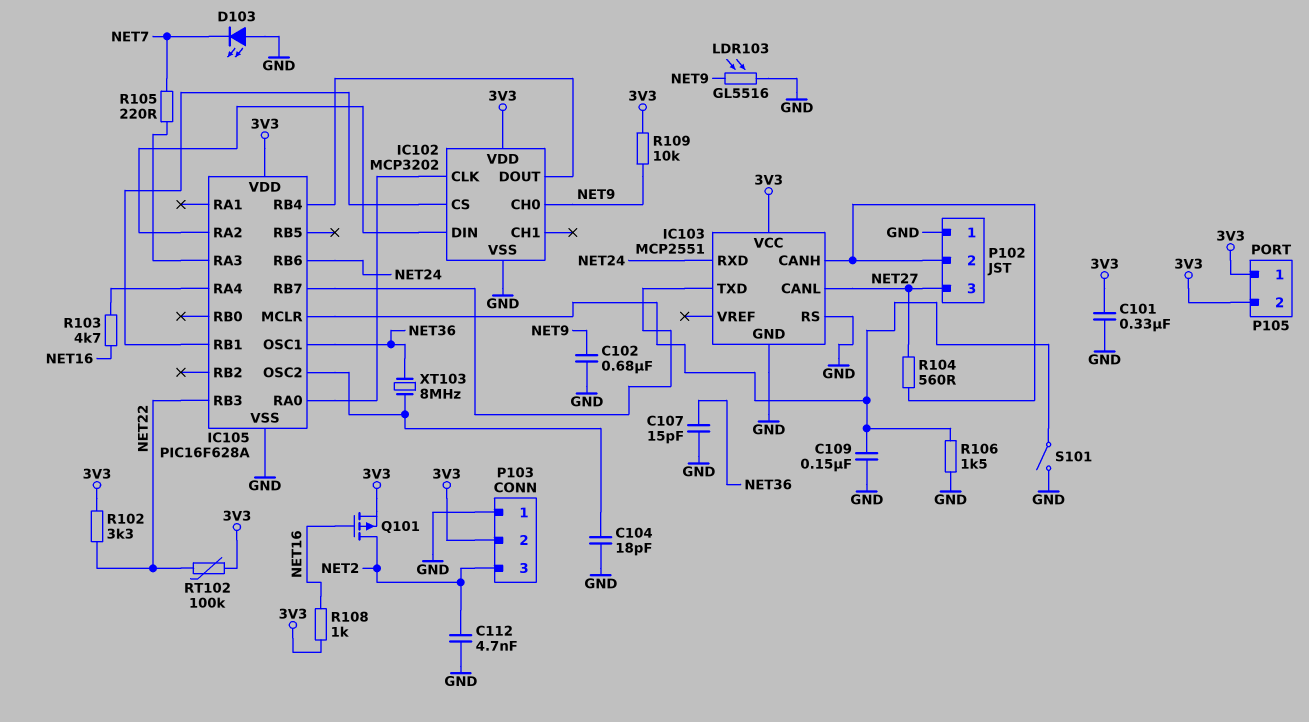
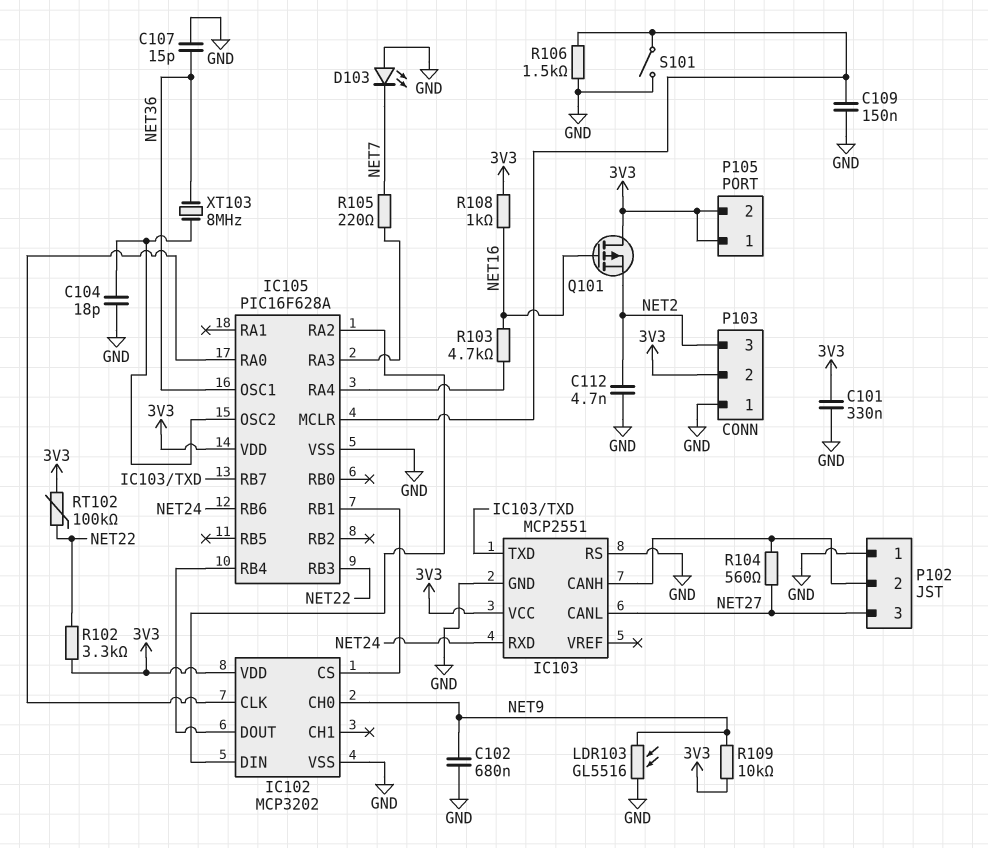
Q101: PMOS (G NET16, D NET2, S 3V3) -> PMOS (G NET16, D 3V3, S NET2)

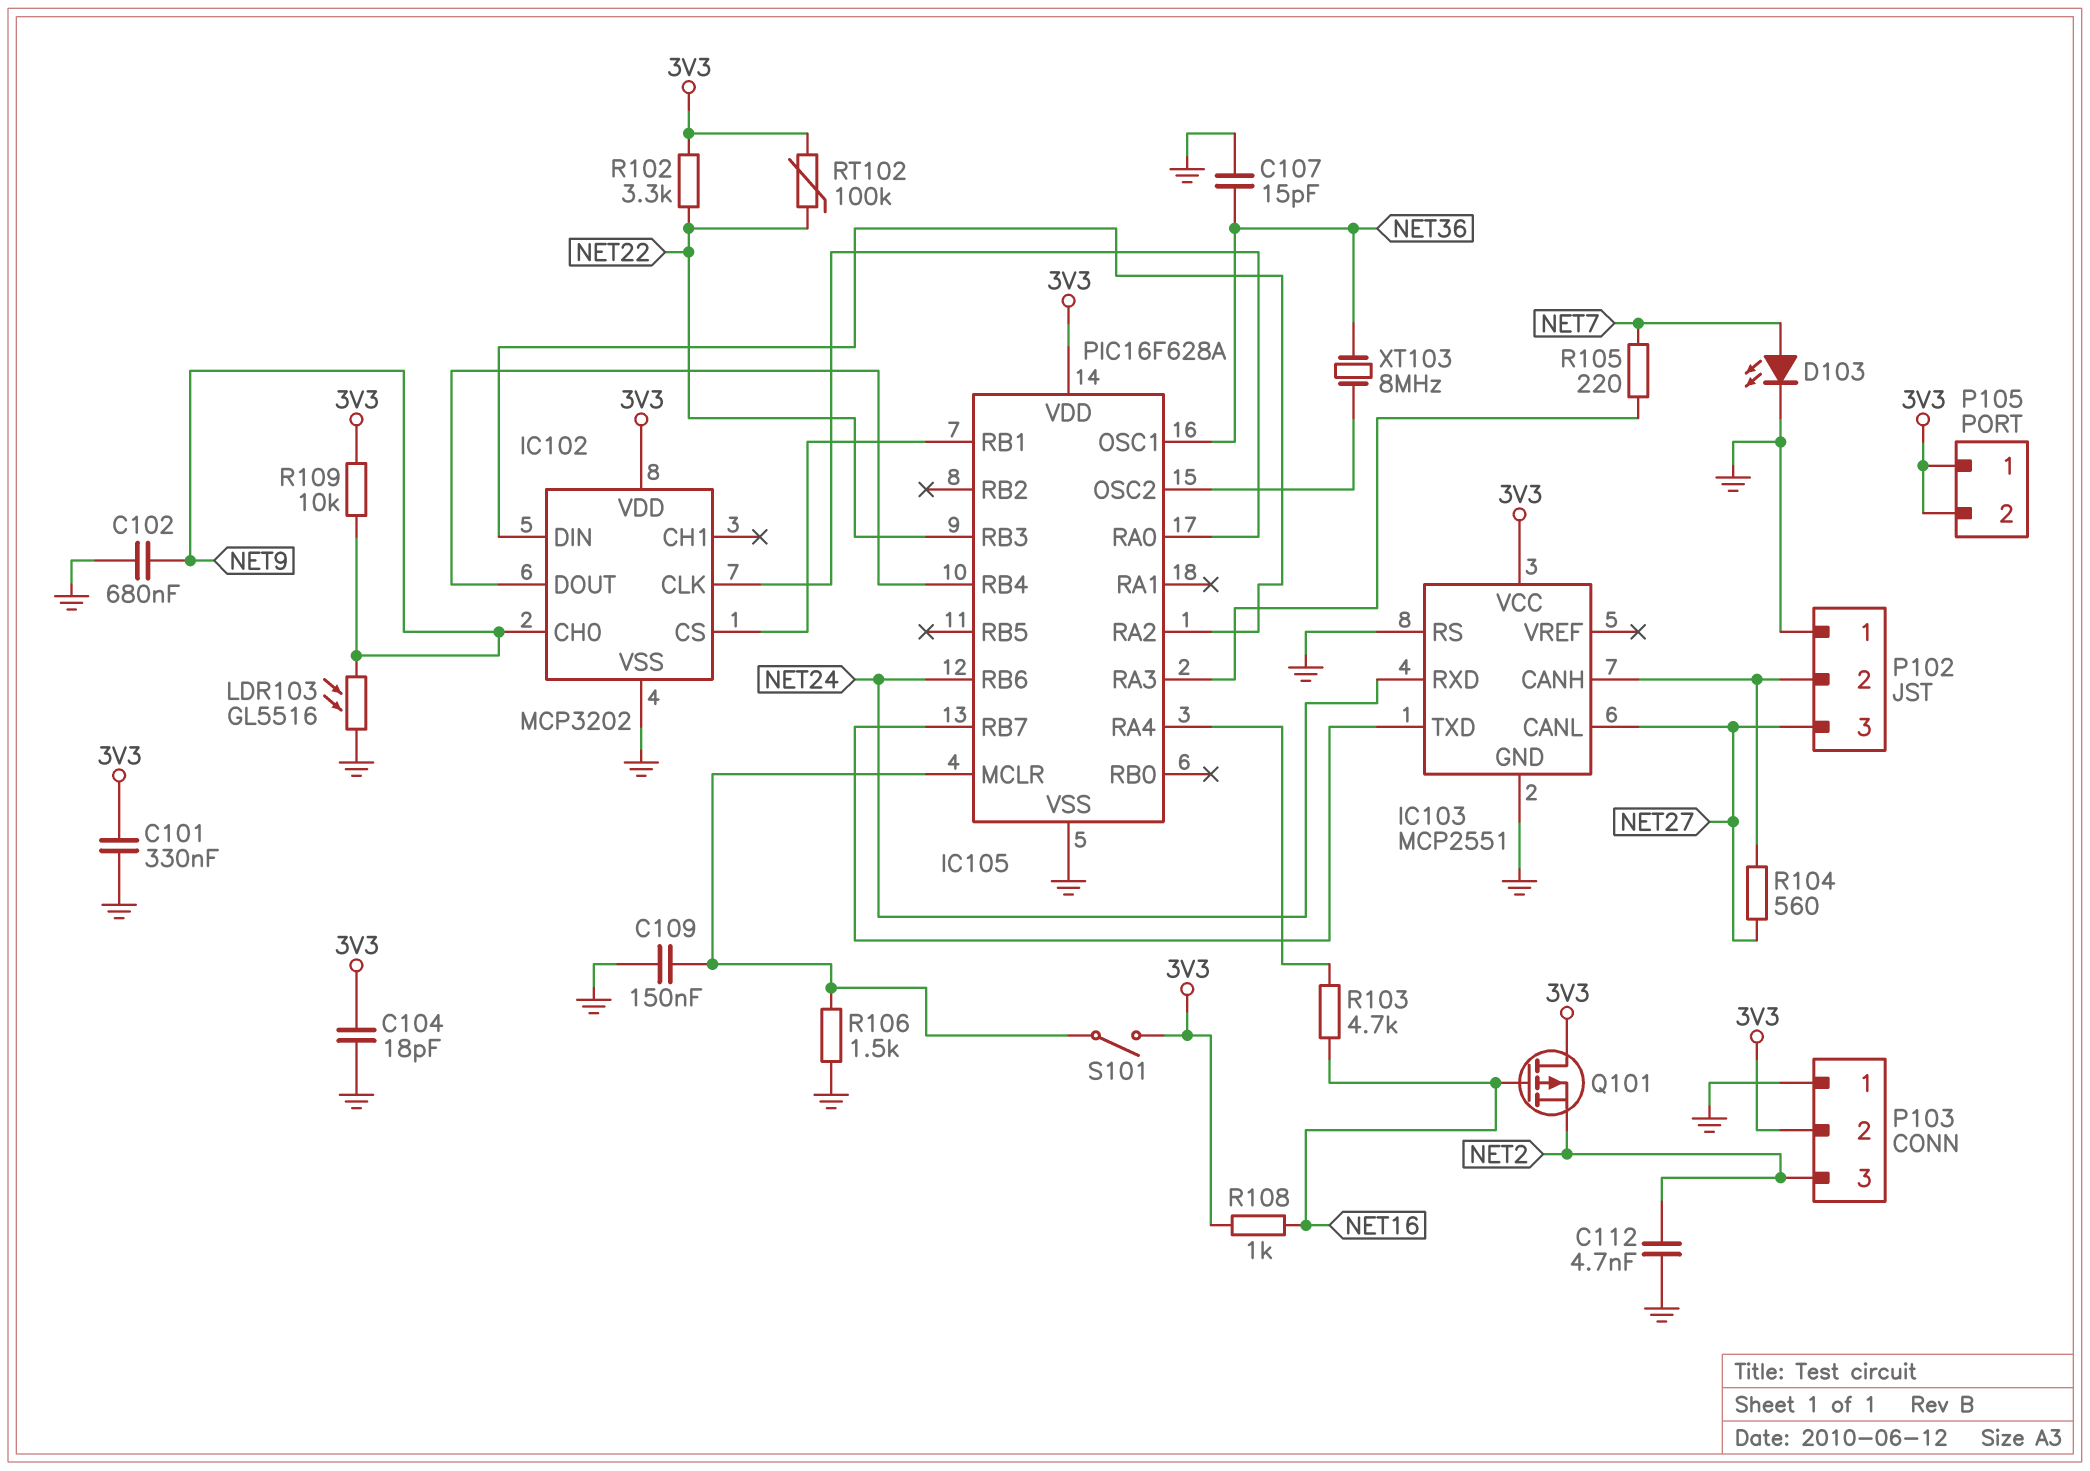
C104: 18pF (GND, IC105/OSC2) -> 18pF (3V3, GND)
D103: LED (A GND, K NET7) -> LED (A NET7, K GND)
S101: switch (GND, IC105/MCLR) -> switch (3V3, IC105/MCLR)

